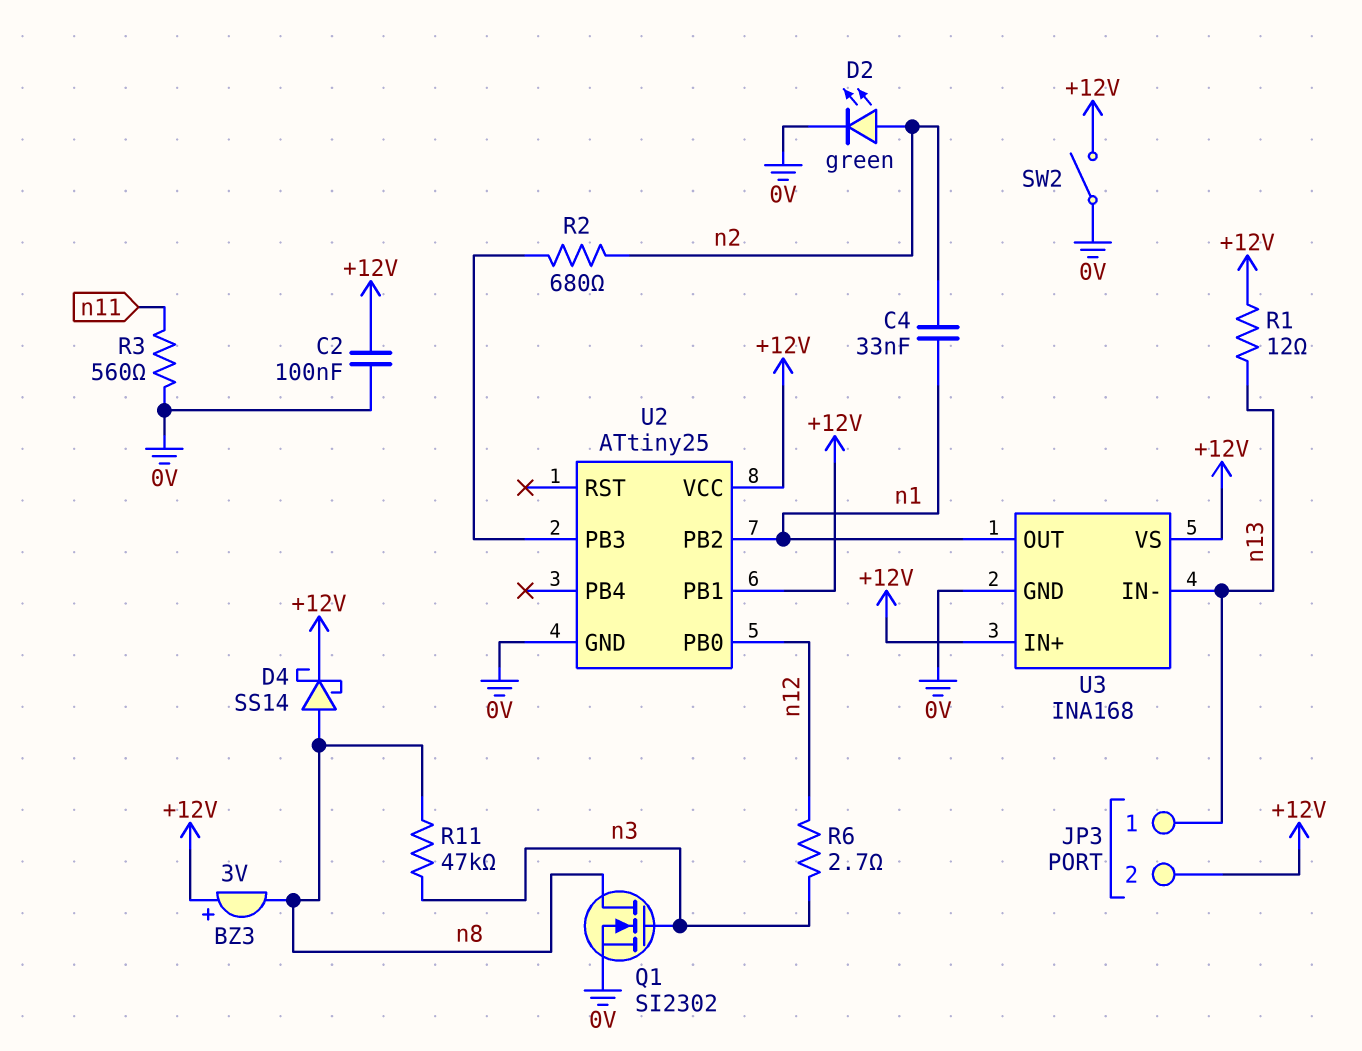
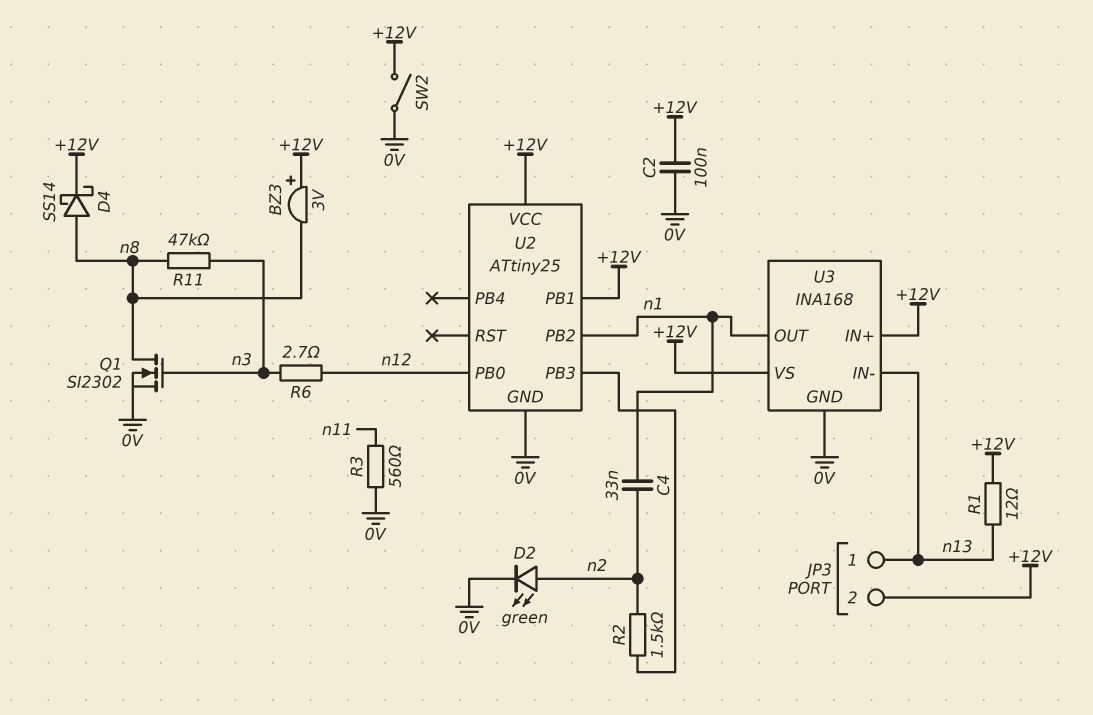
R2: 680 (U2/PB3, n2) -> 1.5k (U2/PB3, n2)

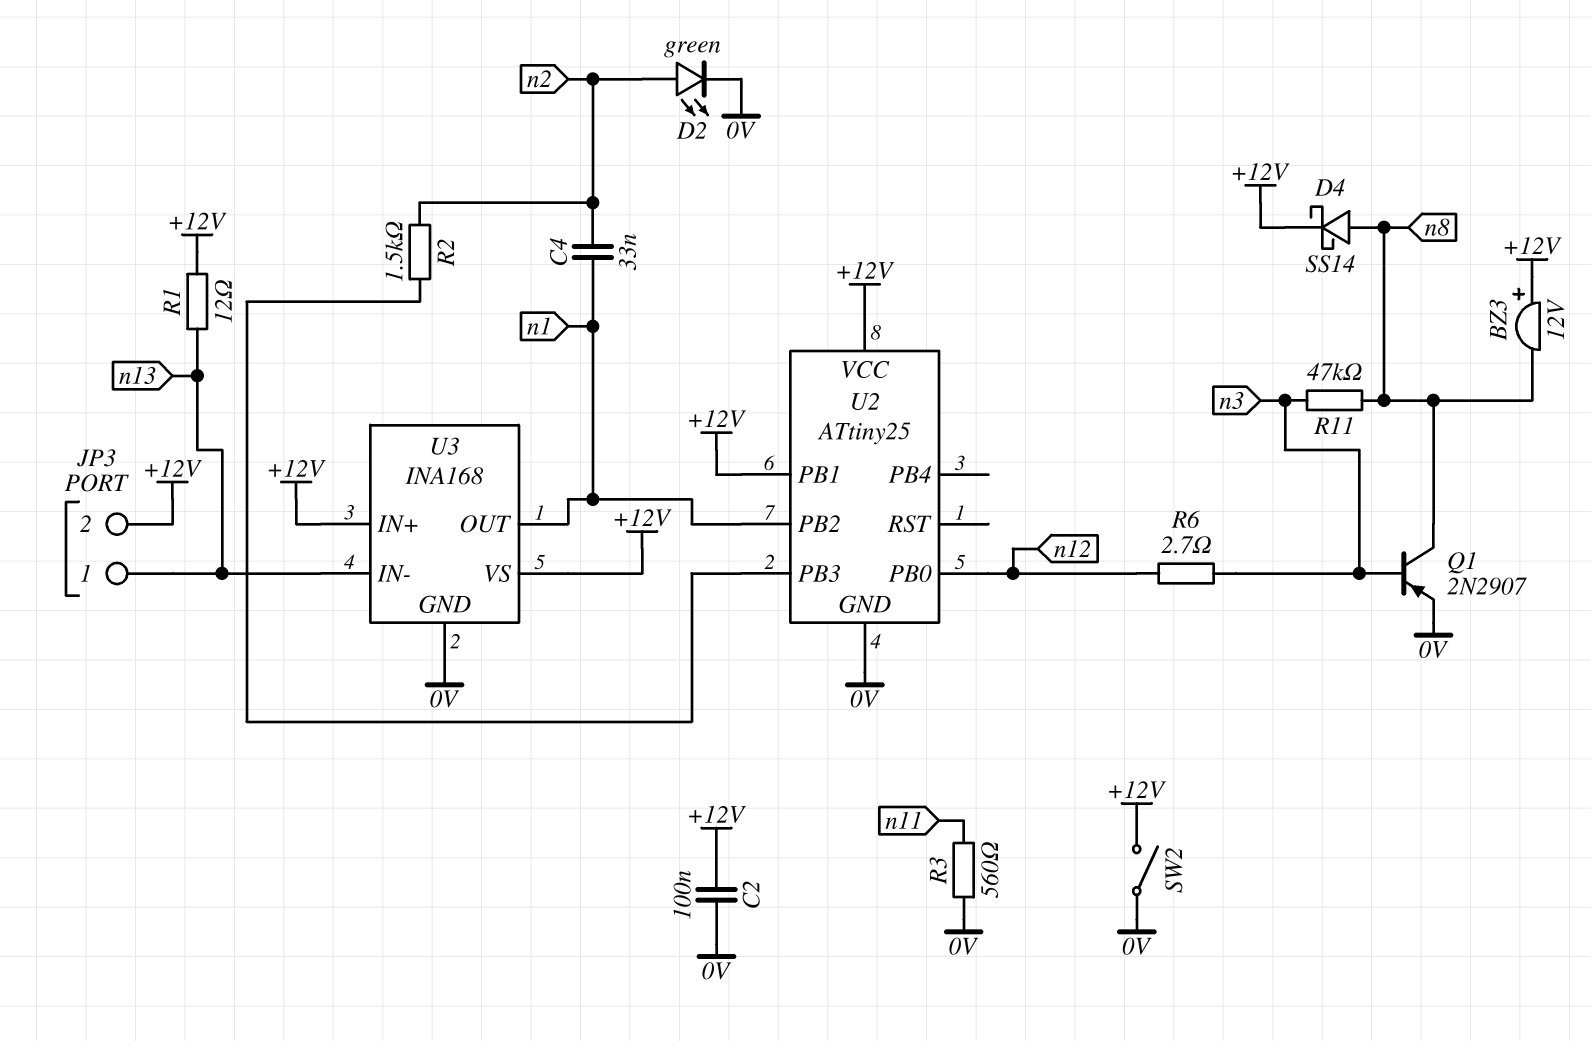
BZ3: buzzer 3V (plus +12V, minus n8) -> buzzer 12V (plus +12V, minus n8)
Q1: NMOS SI2302 (G n3, D n8, S 0V) -> PNP 2N2907 (B n3, C n8, E 0V)

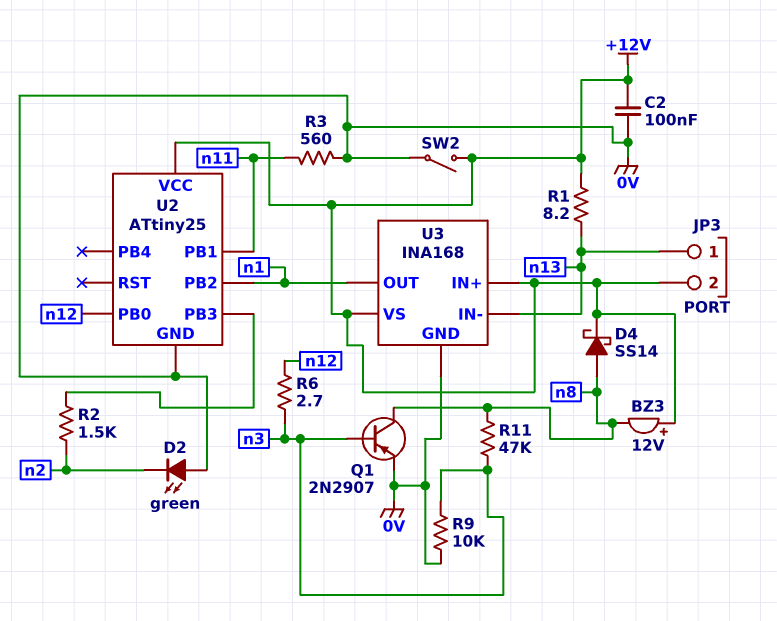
C4: 33nF (n1, n2) -> none
D2: LED green (A n2, K 0V) -> LED green (A 0V, K n2)
R1: 12 (+12V, n13) -> 8.2 (+12V, n13)
R9: none -> 10k (0V, n3)
U2 pin PB1: +12V -> n11

